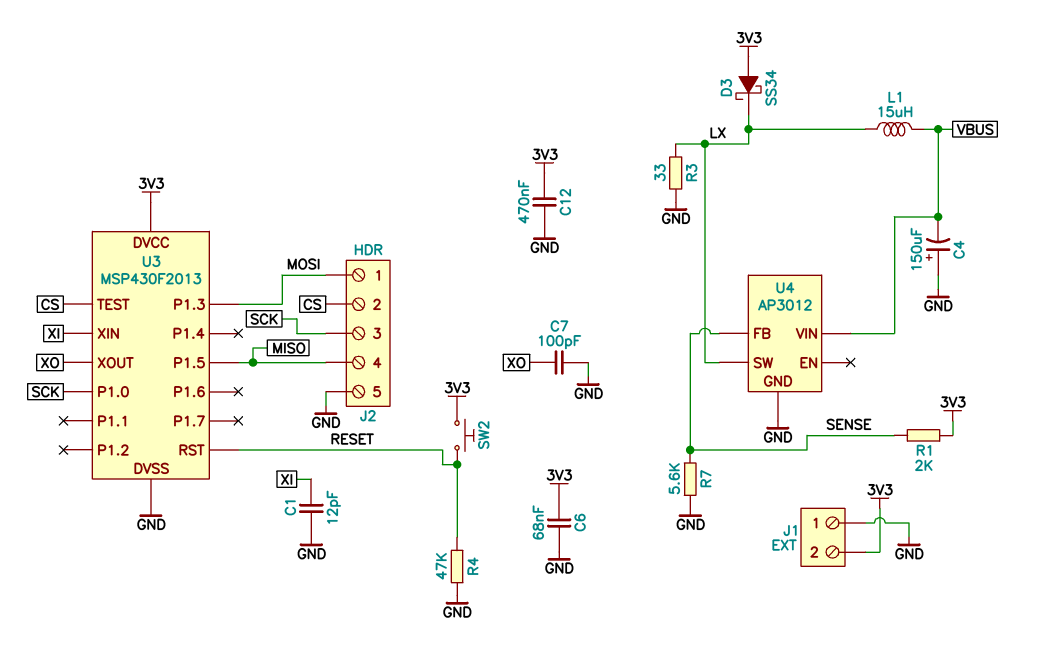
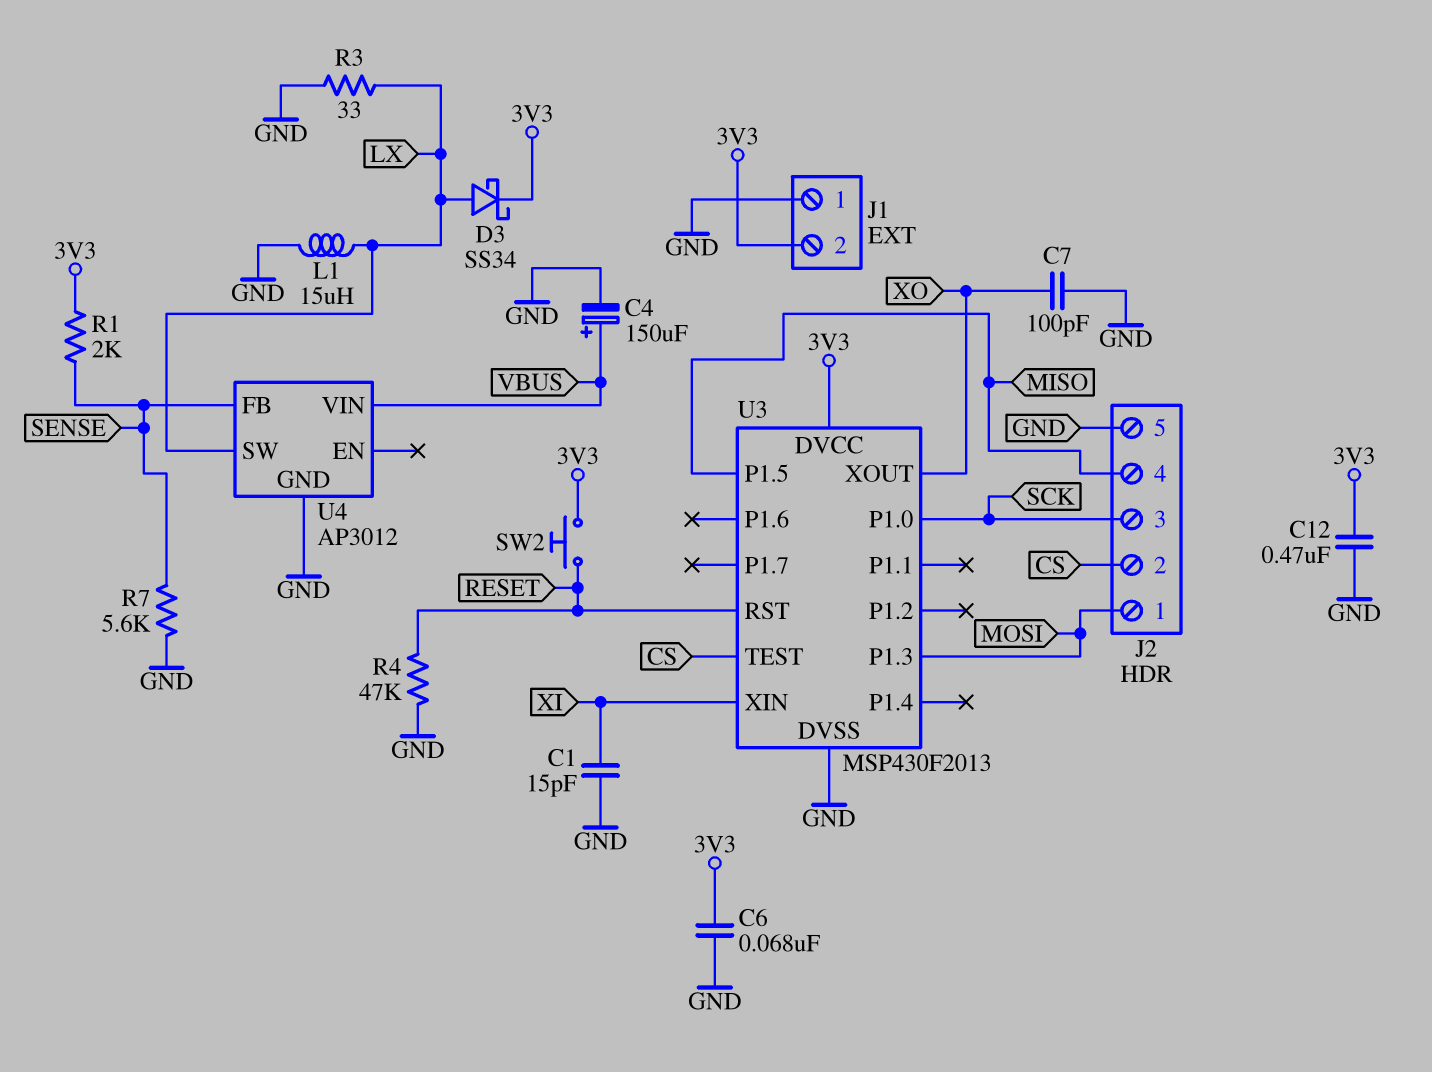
C1: 12pF (GND, XI) -> 15pF (GND, XI)
C4: 150uF (plus GND, minus VBUS) -> 150uF (plus VBUS, minus GND)
D3: schottky SS34 (A 3V3, K LX) -> schottky SS34 (A LX, K 3V3)
L1: 15uH (LX, VBUS) -> 15uH (GND, LX)

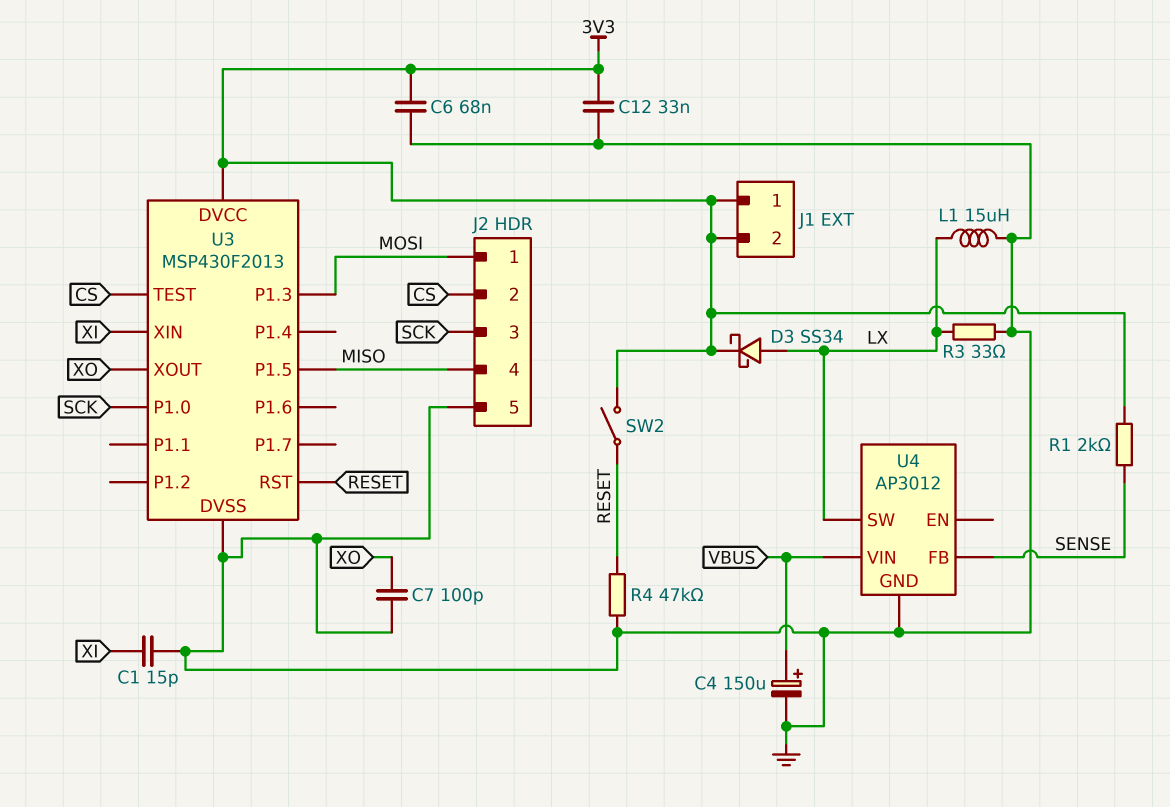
C12: 470nF (3V3, GND) -> 33nF (3V3, GND)
J1 pin 1: GND -> 3V3
R7: 5.6k (GND, SENSE) -> none
SW2: button (3V3, RESET) -> switch (3V3, RESET)

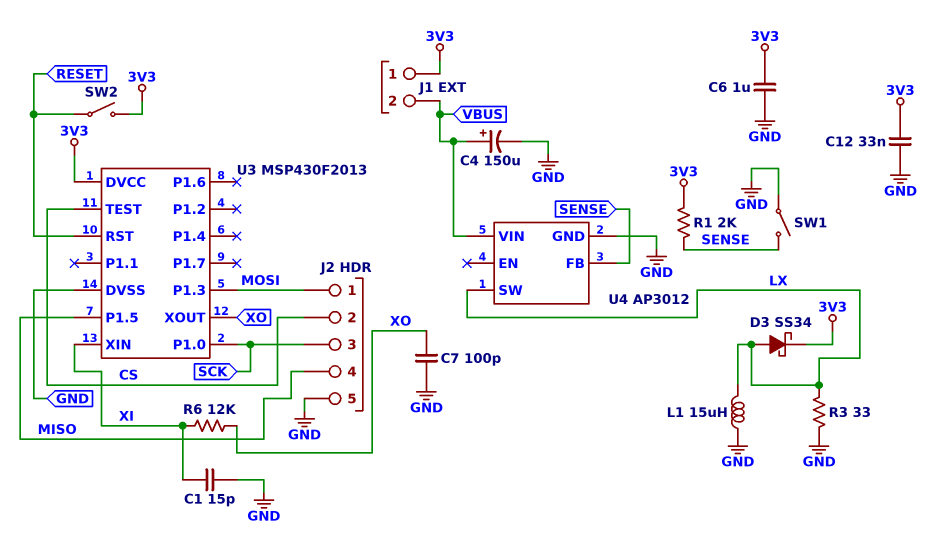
C6: 68nF (3V3, GND) -> 1uF (3V3, GND)
J1 pin 2: 3V3 -> VBUS
R4: 47k (GND, RESET) -> none
R6: none -> 12k (XI, XO)
SW1: none -> switch (GND, SENSE)

